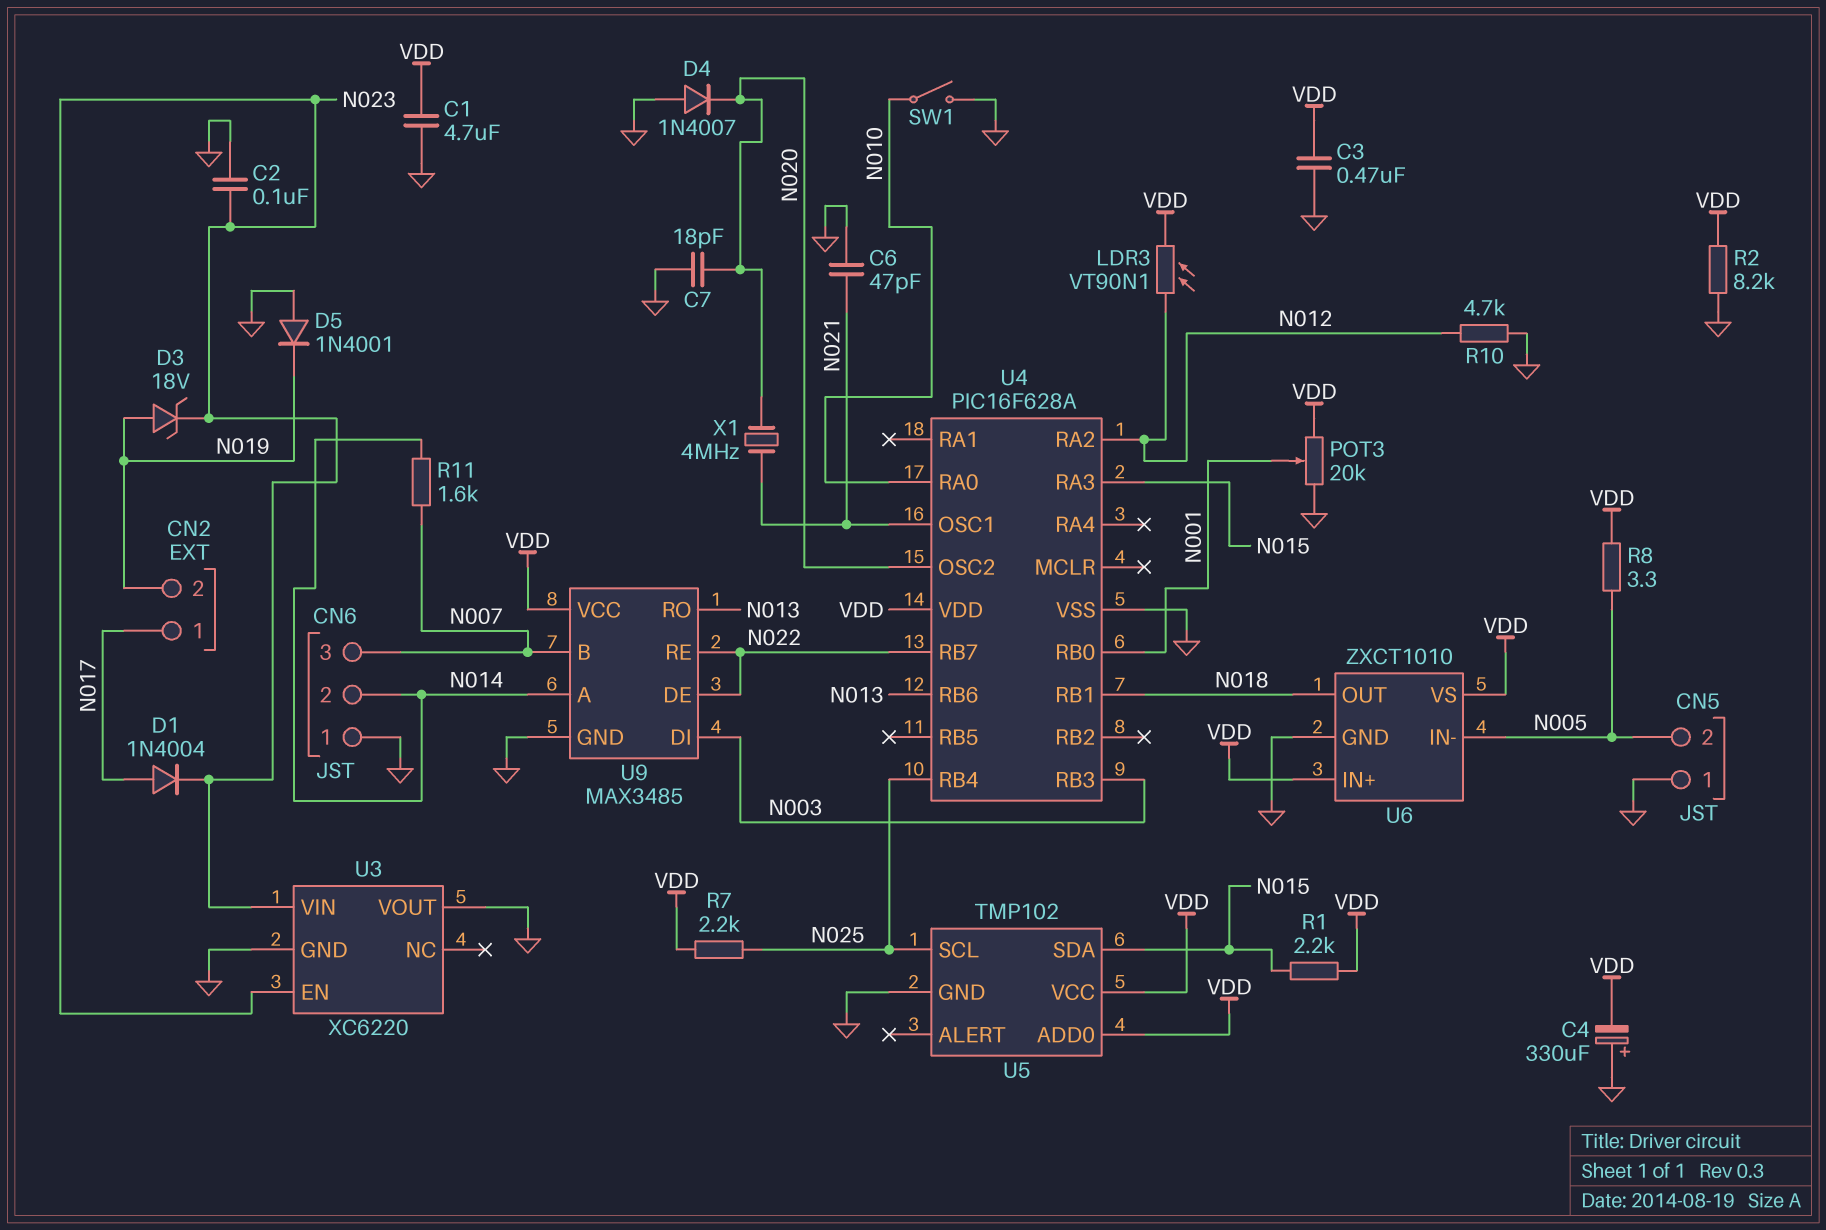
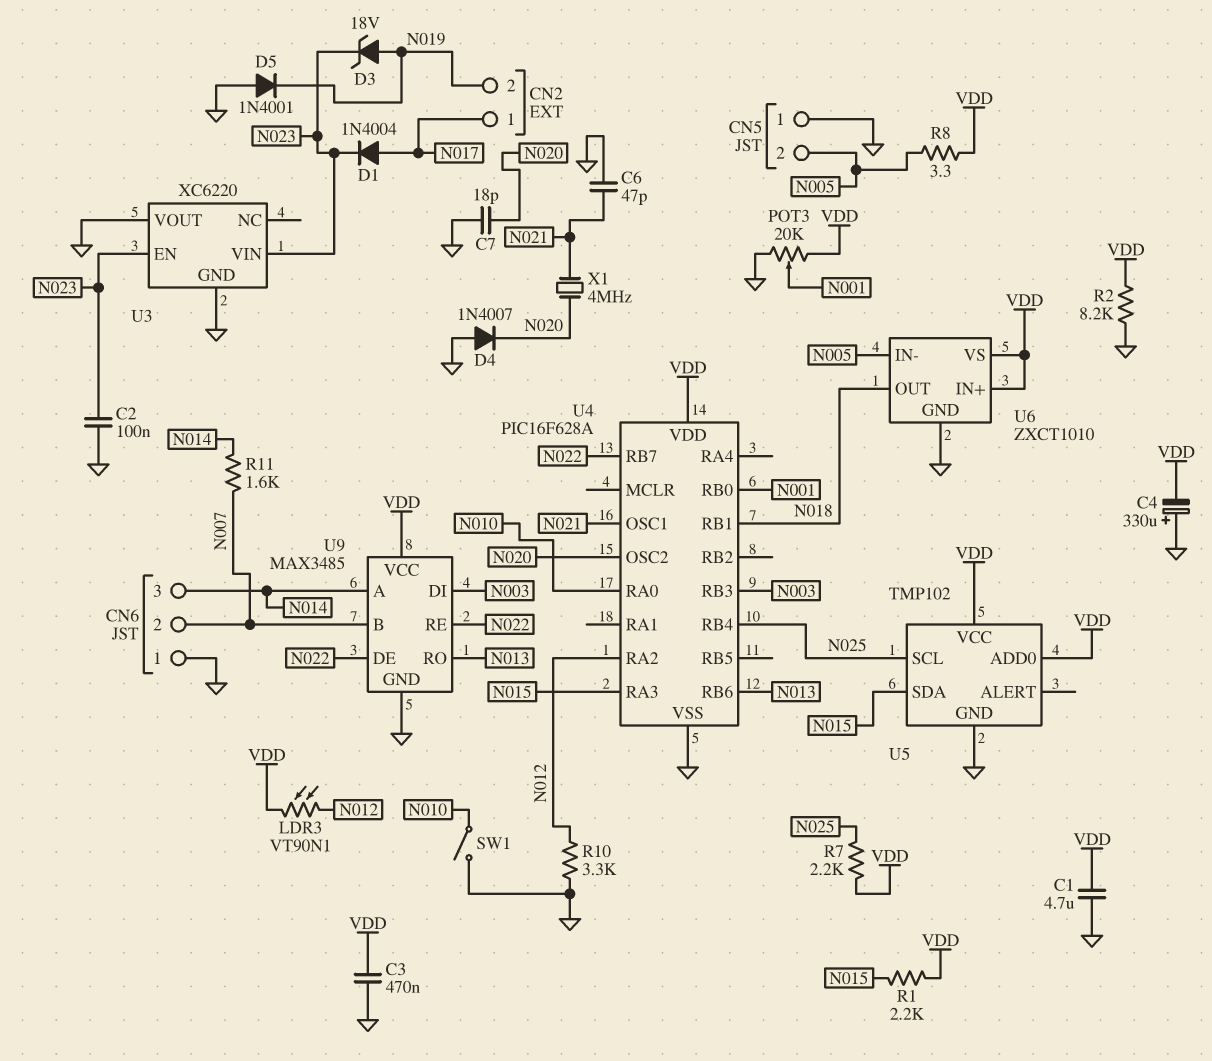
CN6 pin 2: N014 -> N007
CN6 pin 3: N007 -> N014
R10: 4.7k (GND, N012) -> 3.3k (GND, N012)

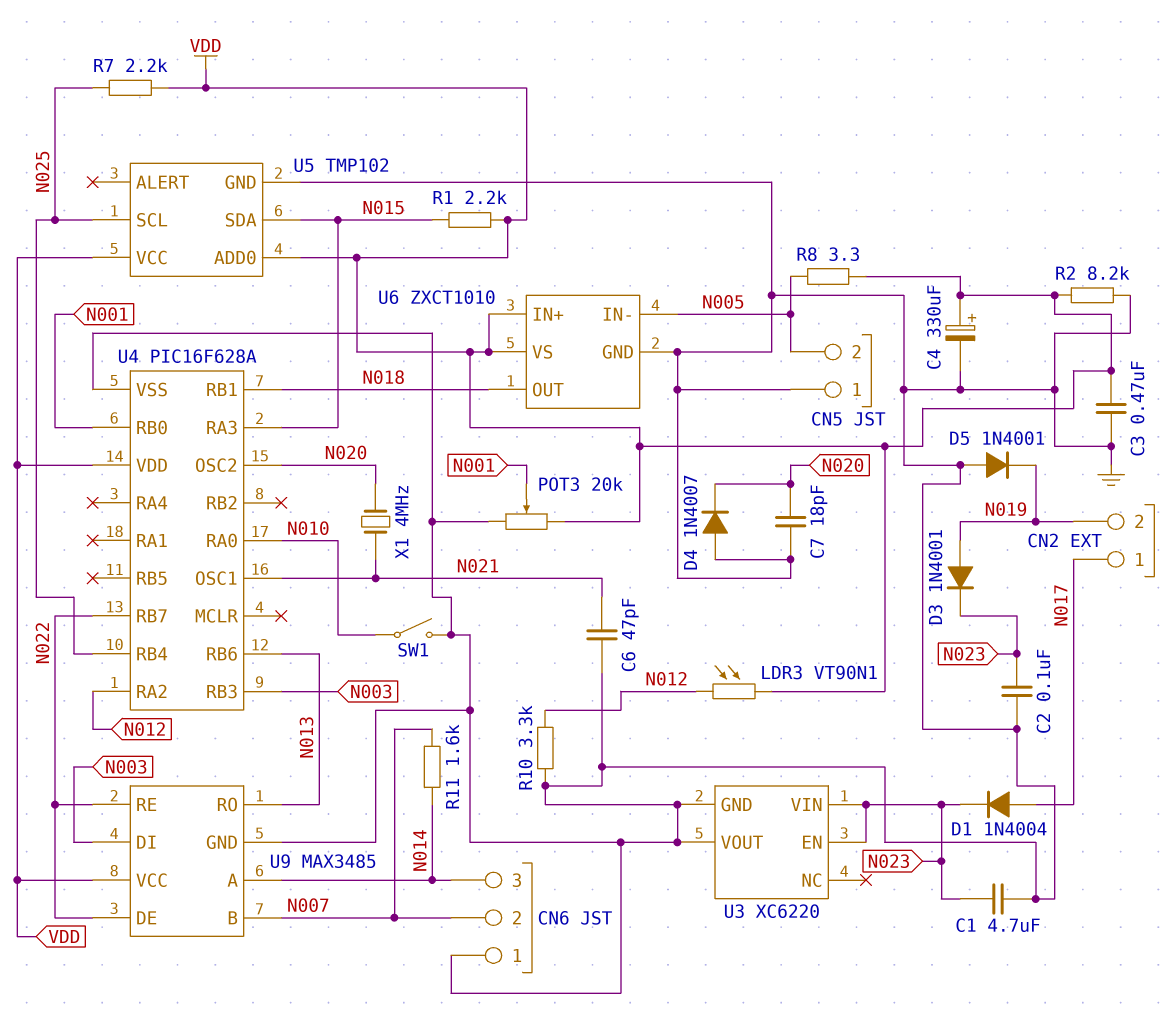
C1: 4.7uF (GND, VDD) -> 4.7uF (GND, N023)
C4: 330uF (plus GND, minus VDD) -> 330uF (plus VDD, minus GND)
D3: zener 18V (A N019, K N023) -> diode 1N4001 (A N019, K N023)

